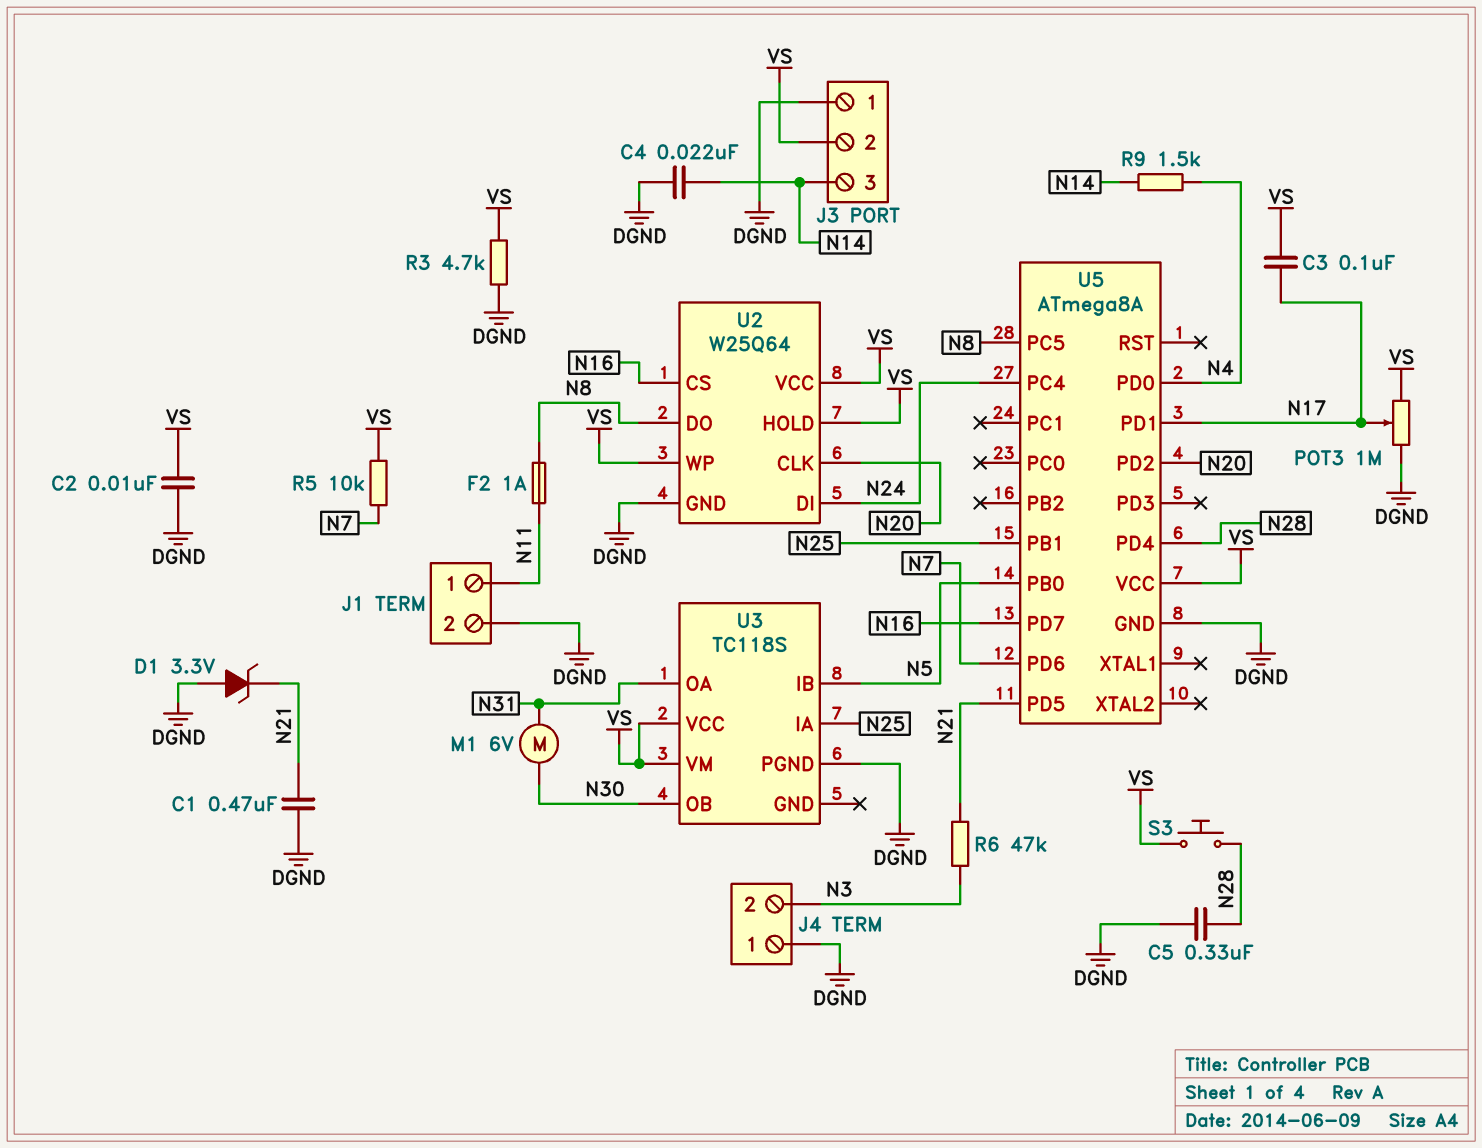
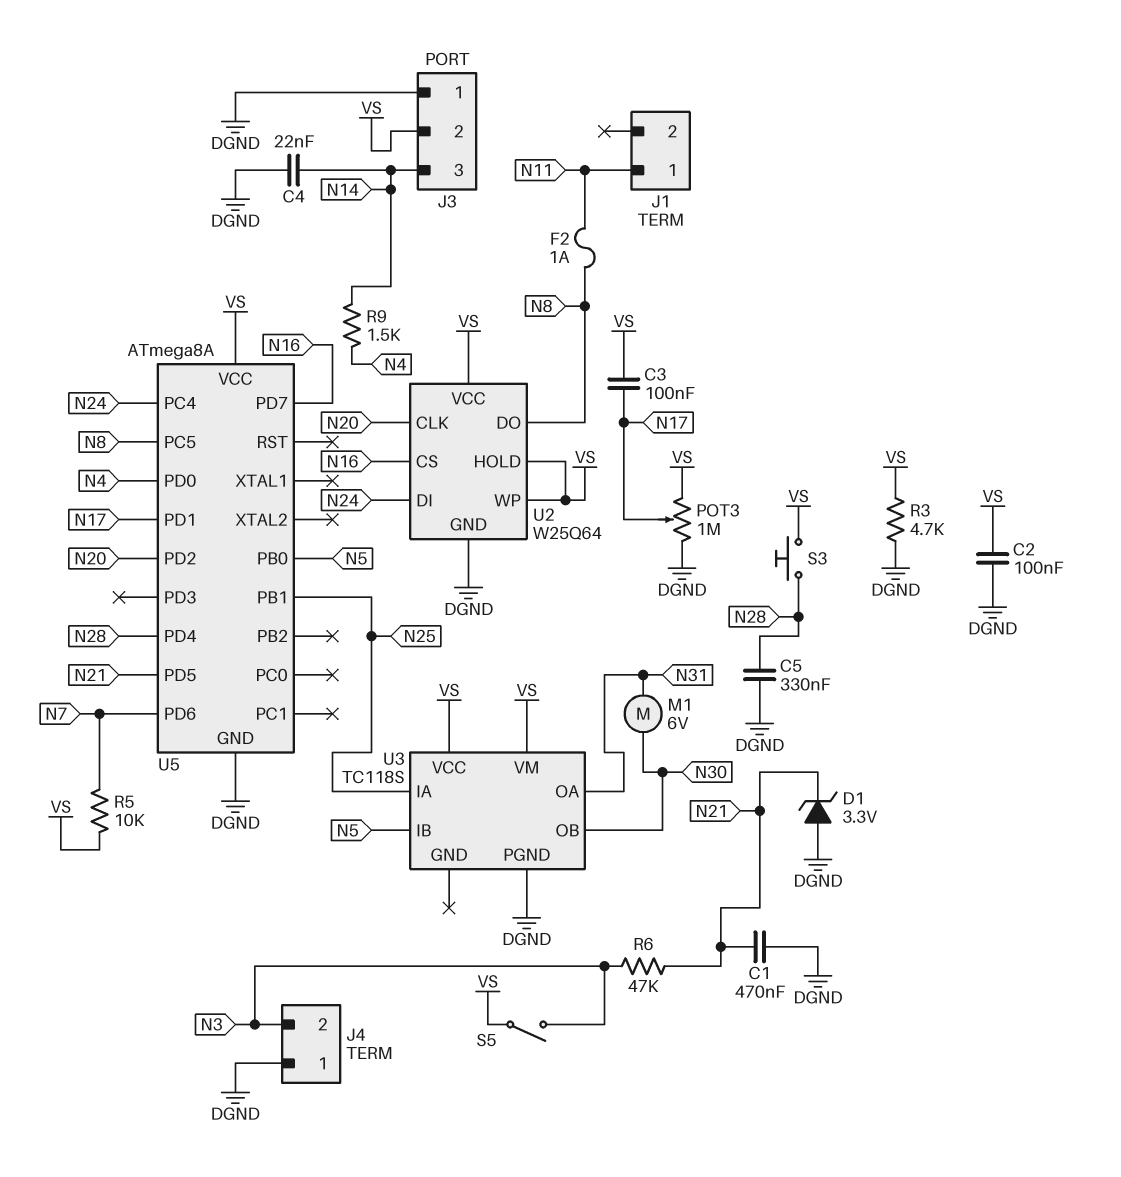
C2: 10nF (DGND, VS) -> 100nF (DGND, VS)
J1 pin 2: DGND -> none
S5: none -> switch (N3, VS)

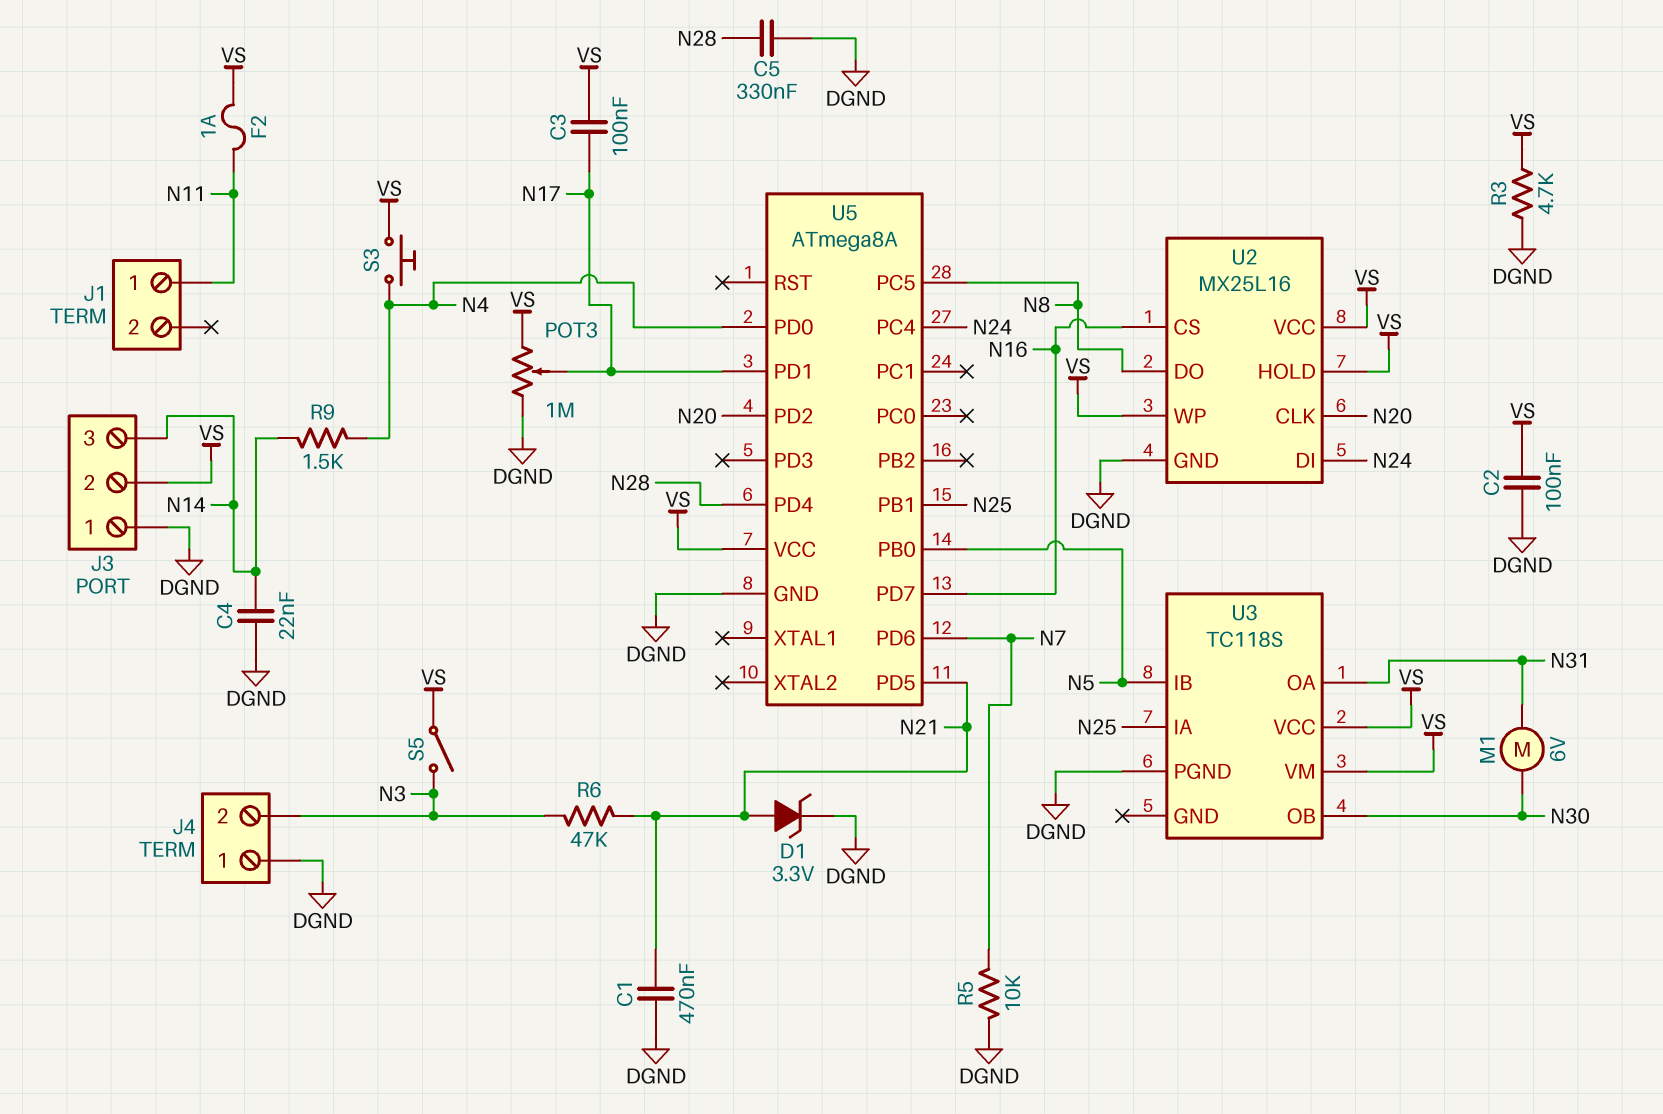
D1: zener 3.3V (A DGND, K N21) -> zener 3.3V (A N21, K DGND)
F2: 1A (N8, N11) -> 1A (N11, VS)
R5: 10k (N7, VS) -> 10k (DGND, N7)
S3: button (N28, VS) -> button (N4, VS)
U2: W25Q64 -> MX25L16

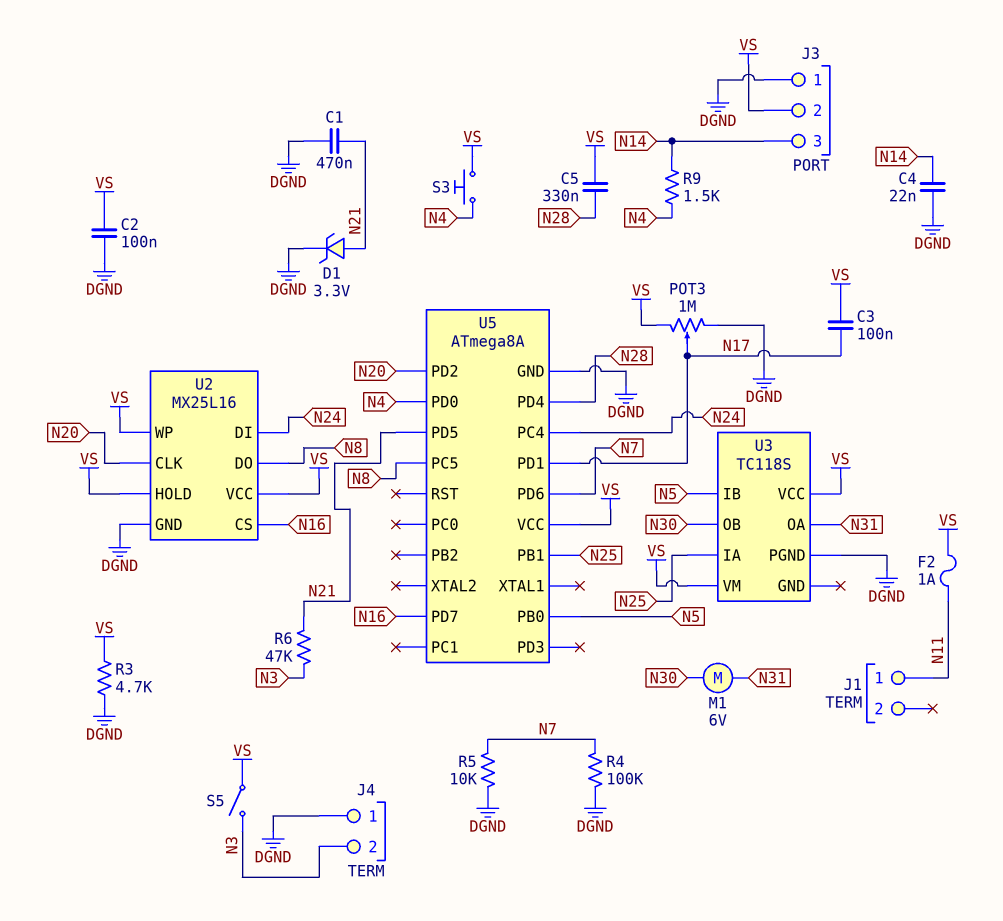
C5: 330nF (DGND, N28) -> 330nF (N28, VS)
R4: none -> 100k (DGND, N7)

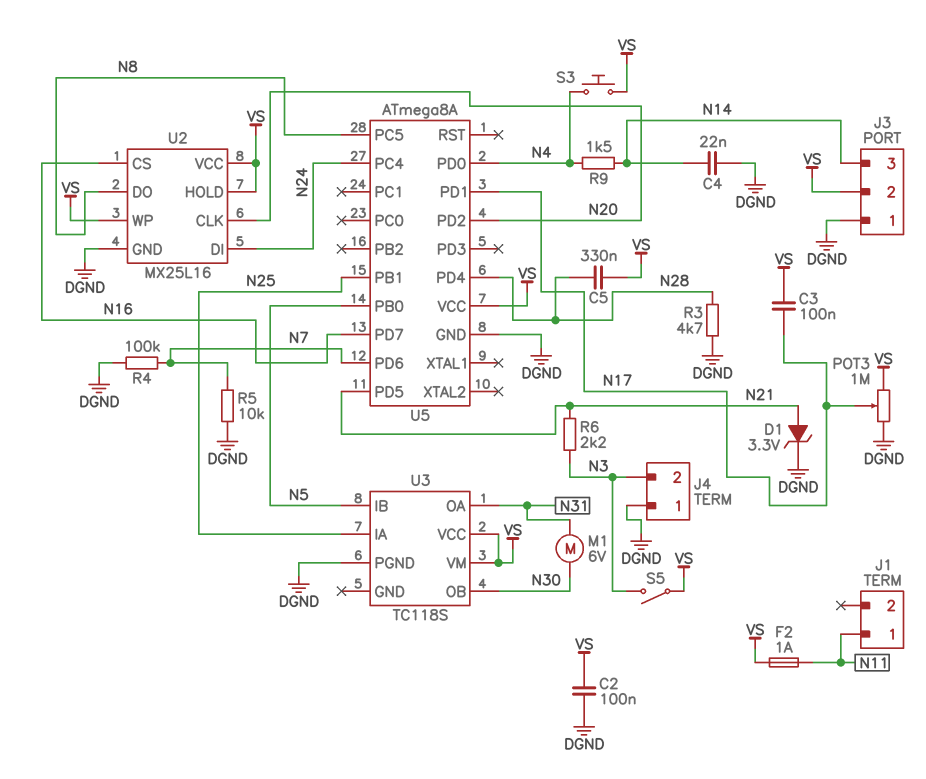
C1: 470nF (DGND, N21) -> none
R3: 4.7k (DGND, VS) -> 4.7k (DGND, N28)
R6: 47k (N3, N21) -> 2.2k (N3, N21)

